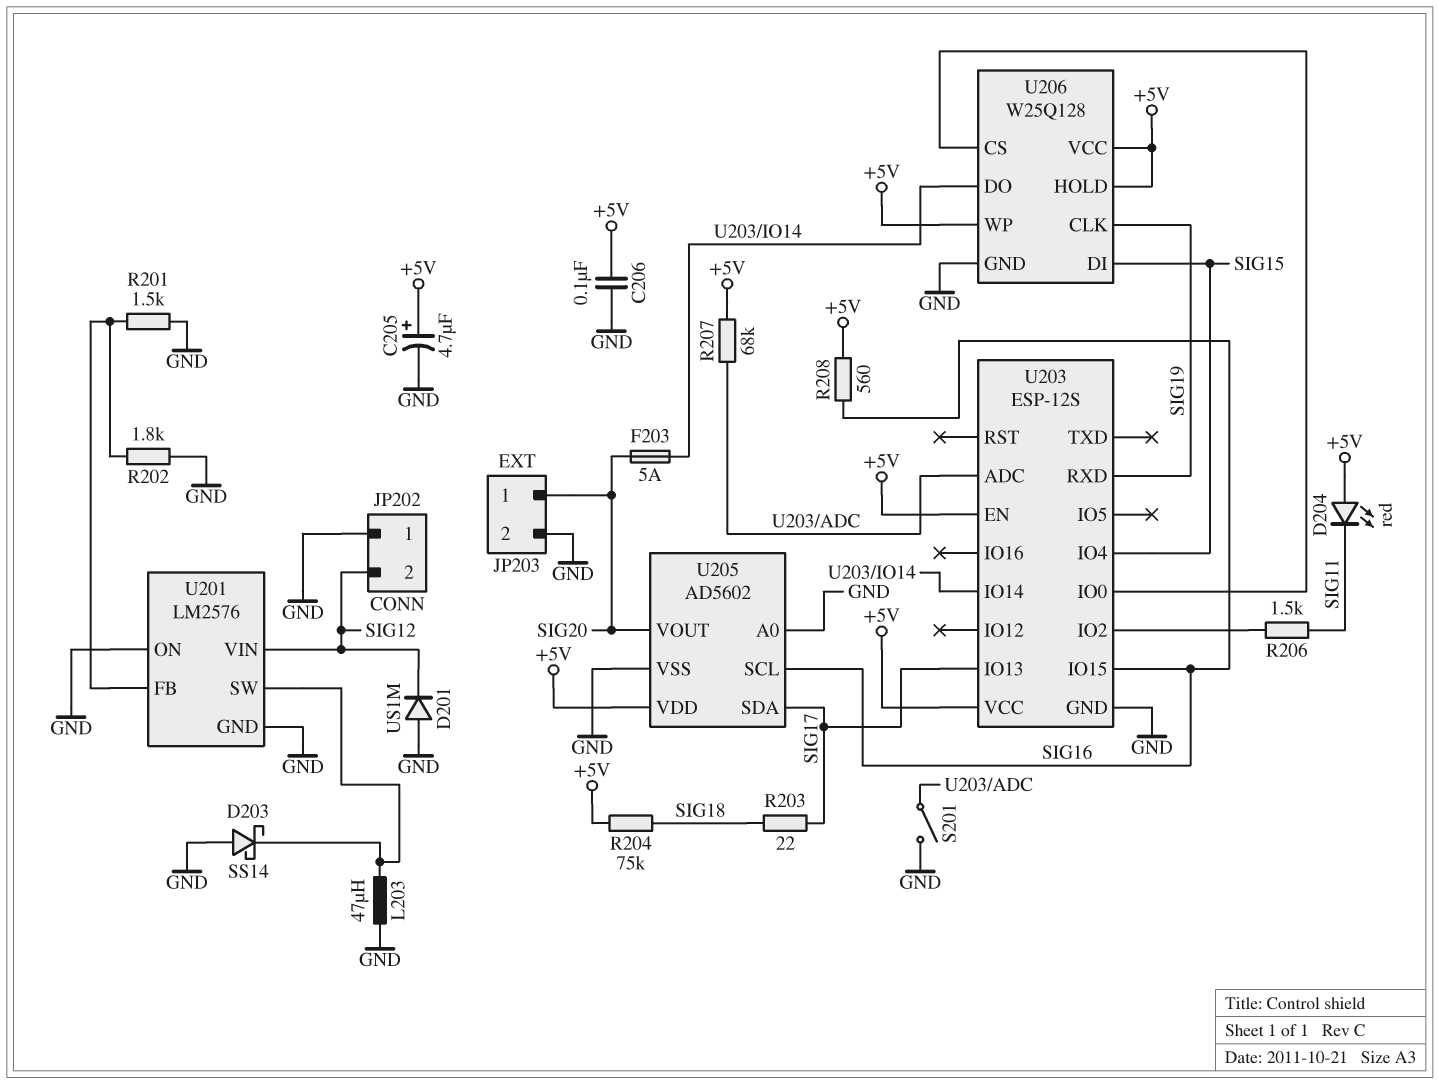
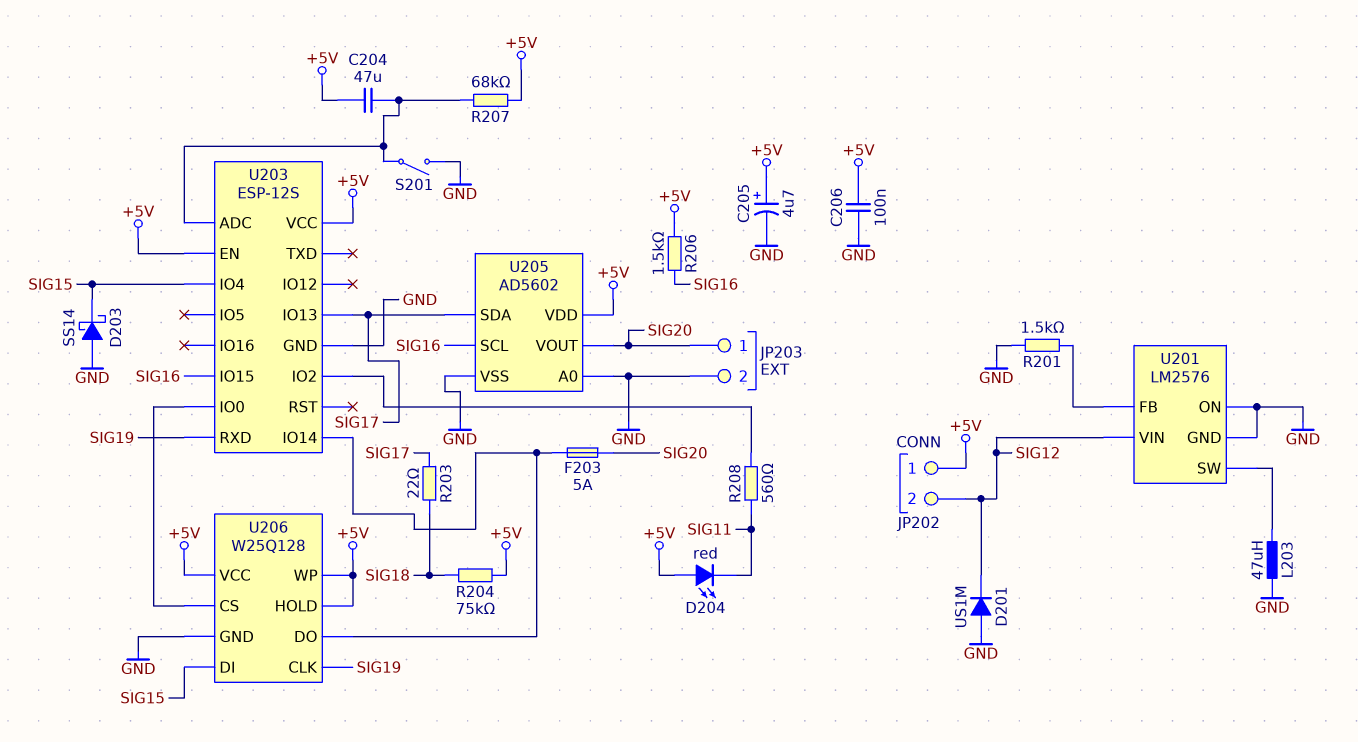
C204: none -> 47uF (+5V, U203/ADC)
D203: schottky SS14 (A GND, K U201/SW) -> schottky SS14 (A GND, K SIG15)
JP202 pin 1: GND -> +5V
R202: 1.8k (GND, U201/FB) -> none
R206: 1.5k (SIG11, U203/IO2) -> 1.5k (+5V, SIG16)
R208: 560 (+5V, SIG16) -> 560 (SIG11, U203/IO2)

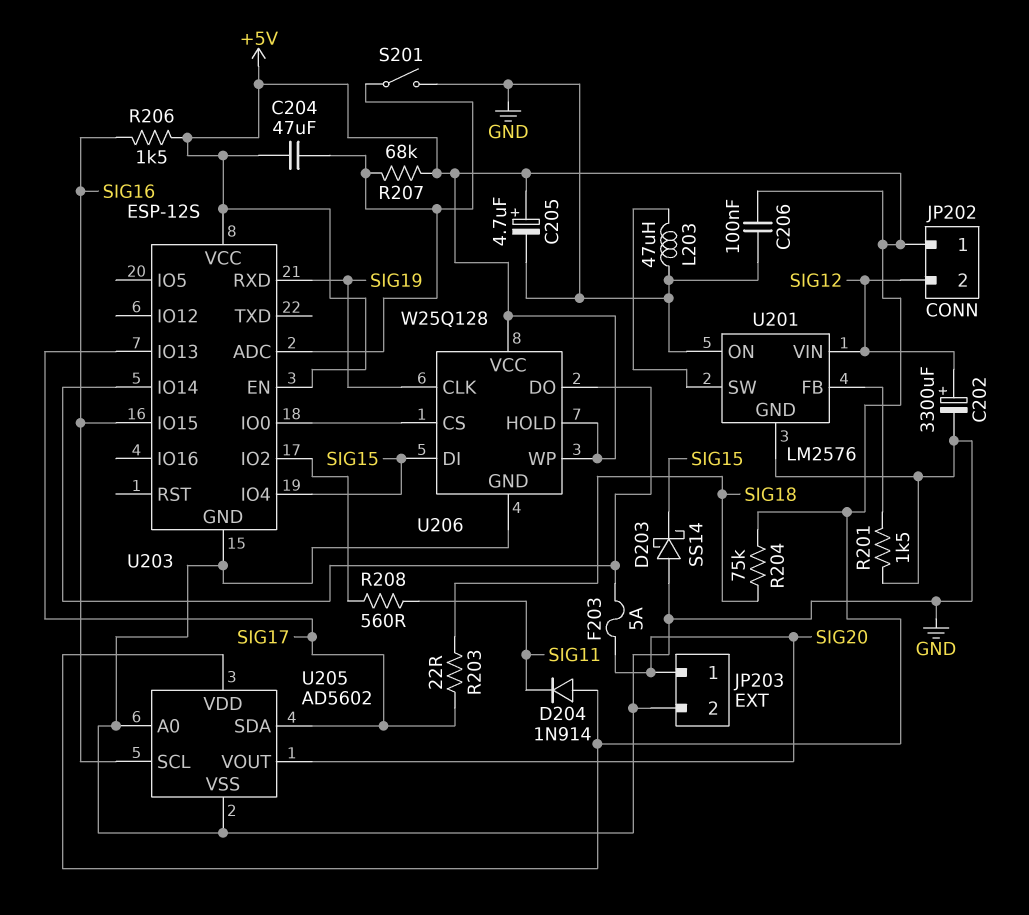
C202: none -> 3300uF (plus SIG12, minus GND)
D201: diode US1M (A GND, K SIG12) -> none
D204: LED red (A +5V, K SIG11) -> diode 1N914 (A +5V, K SIG11)

